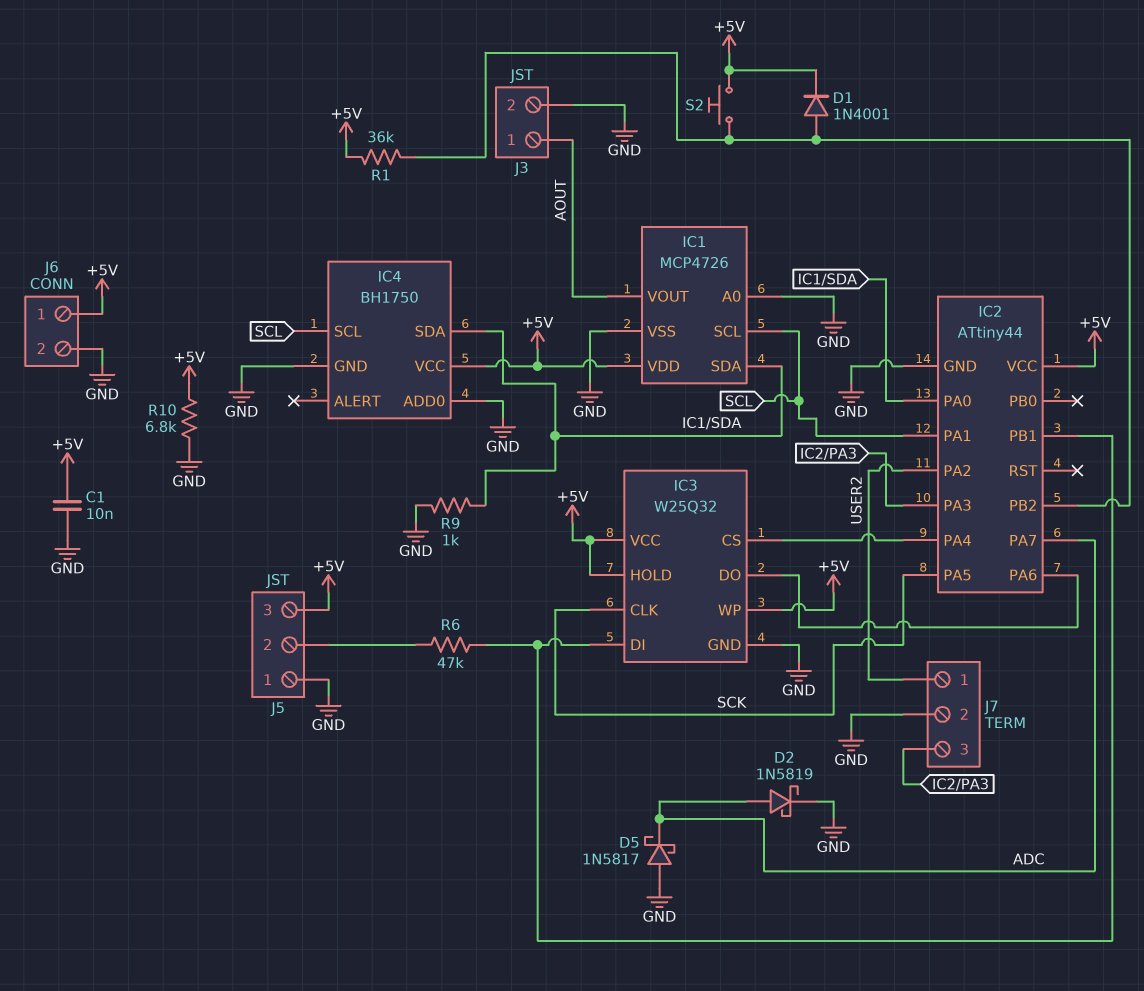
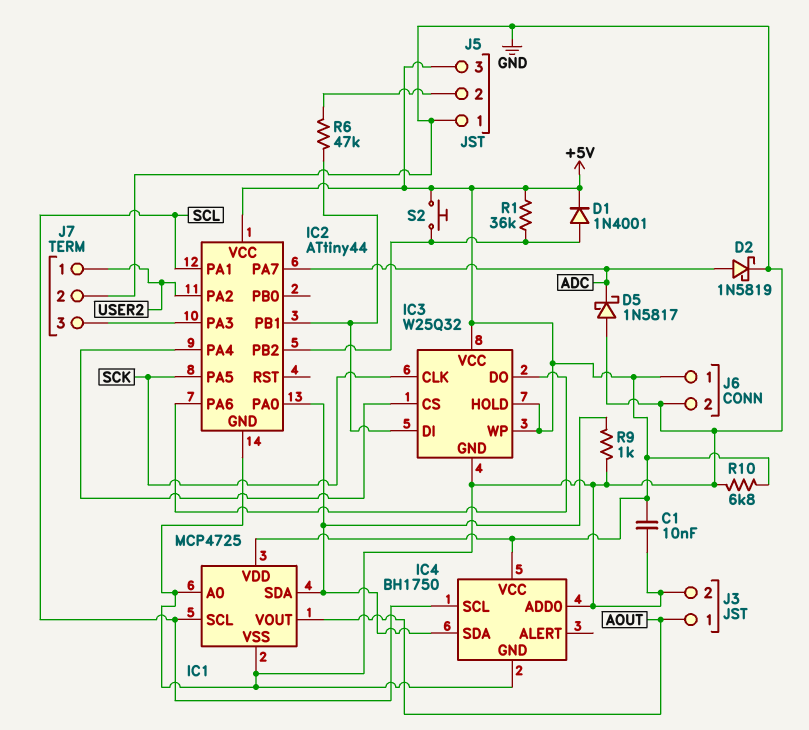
IC1: MCP4726 -> MCP4725

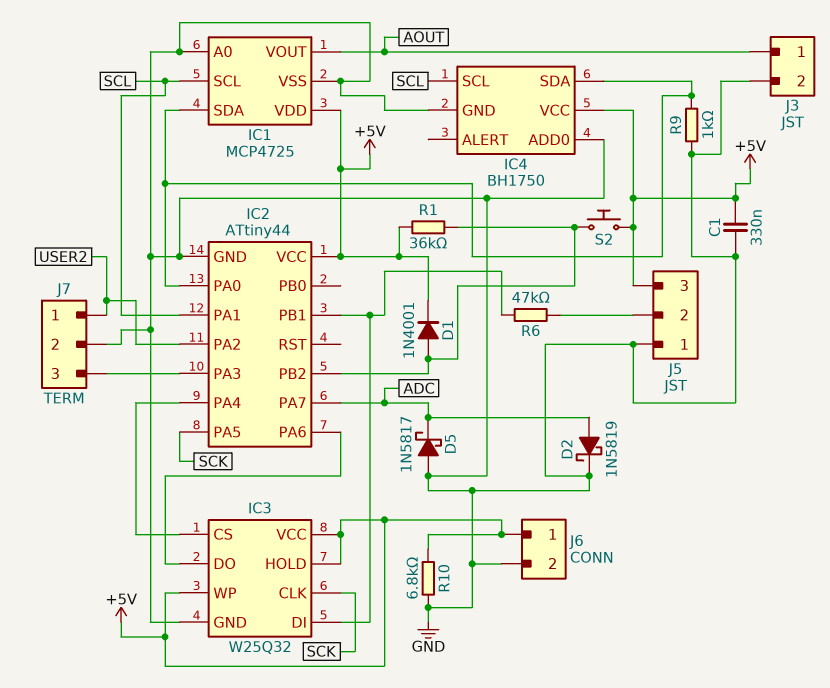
C1: 10nF (+5V, GND) -> 330nF (+5V, GND)

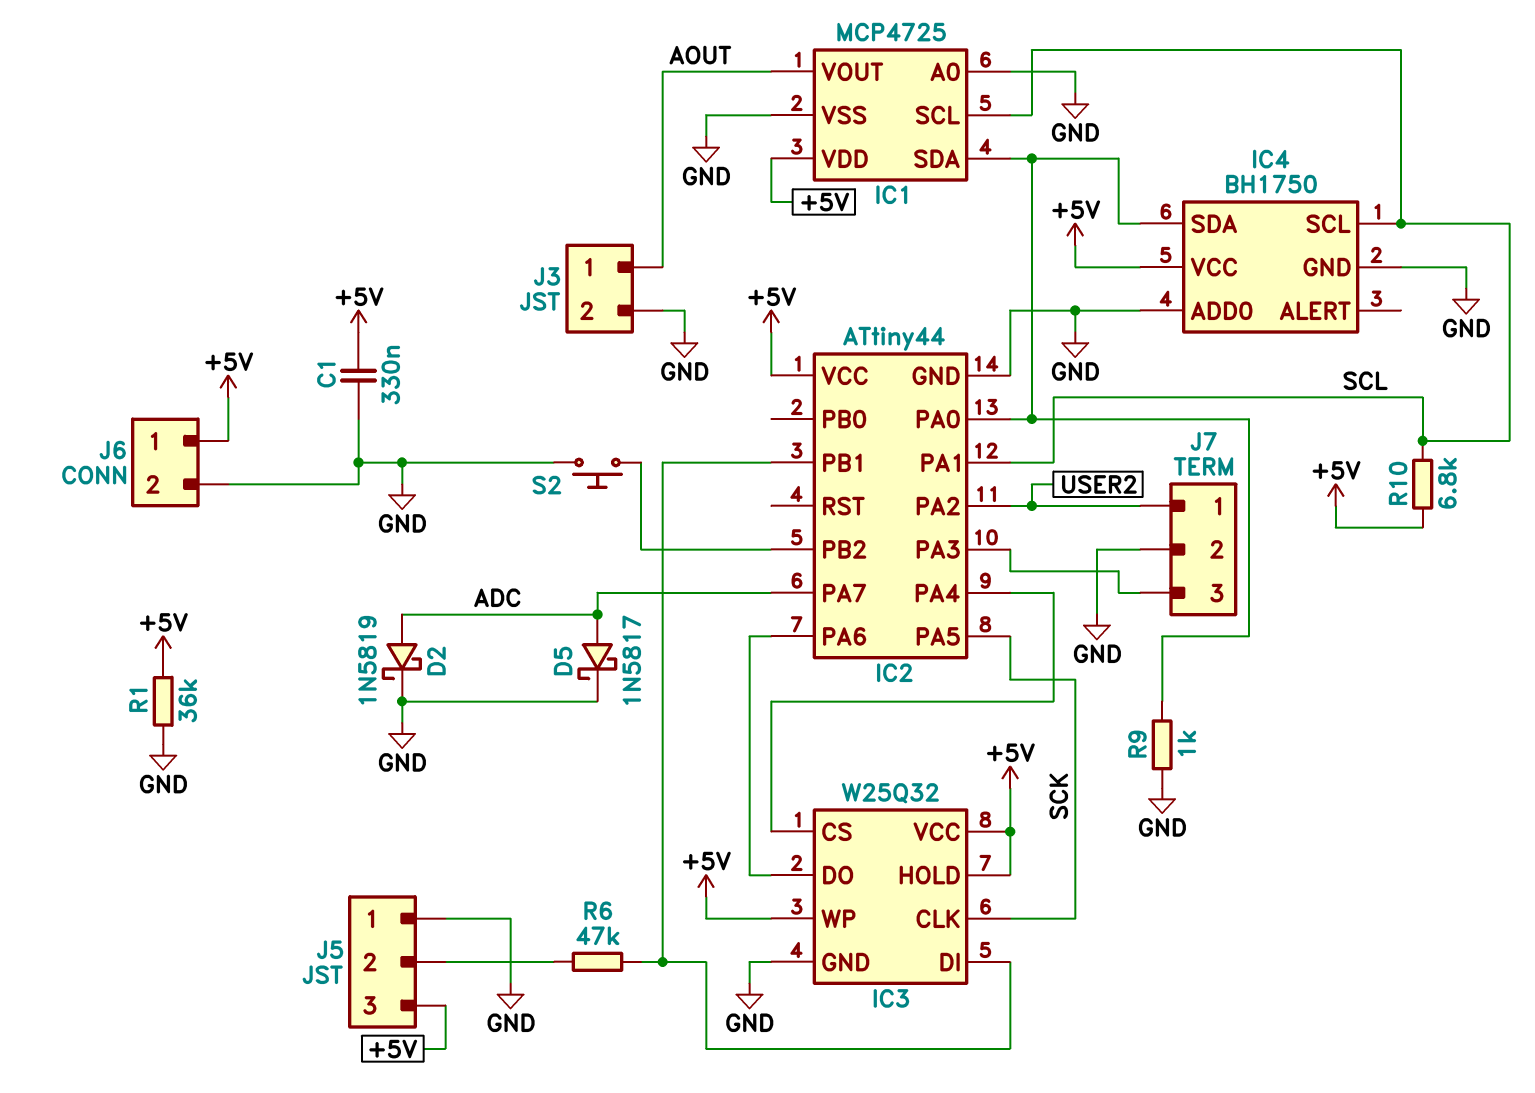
D1: diode 1N4001 (A IC2/PB2, K +5V) -> none
D5: schottky 1N5817 (A GND, K ADC) -> schottky 1N5817 (A ADC, K GND)
R1: 36k (+5V, IC2/PB2) -> 36k (+5V, GND)
R10: 6.8k (+5V, GND) -> 6.8k (+5V, SCL)
S2: button (+5V, IC2/PB2) -> button (GND, IC2/PB2)

